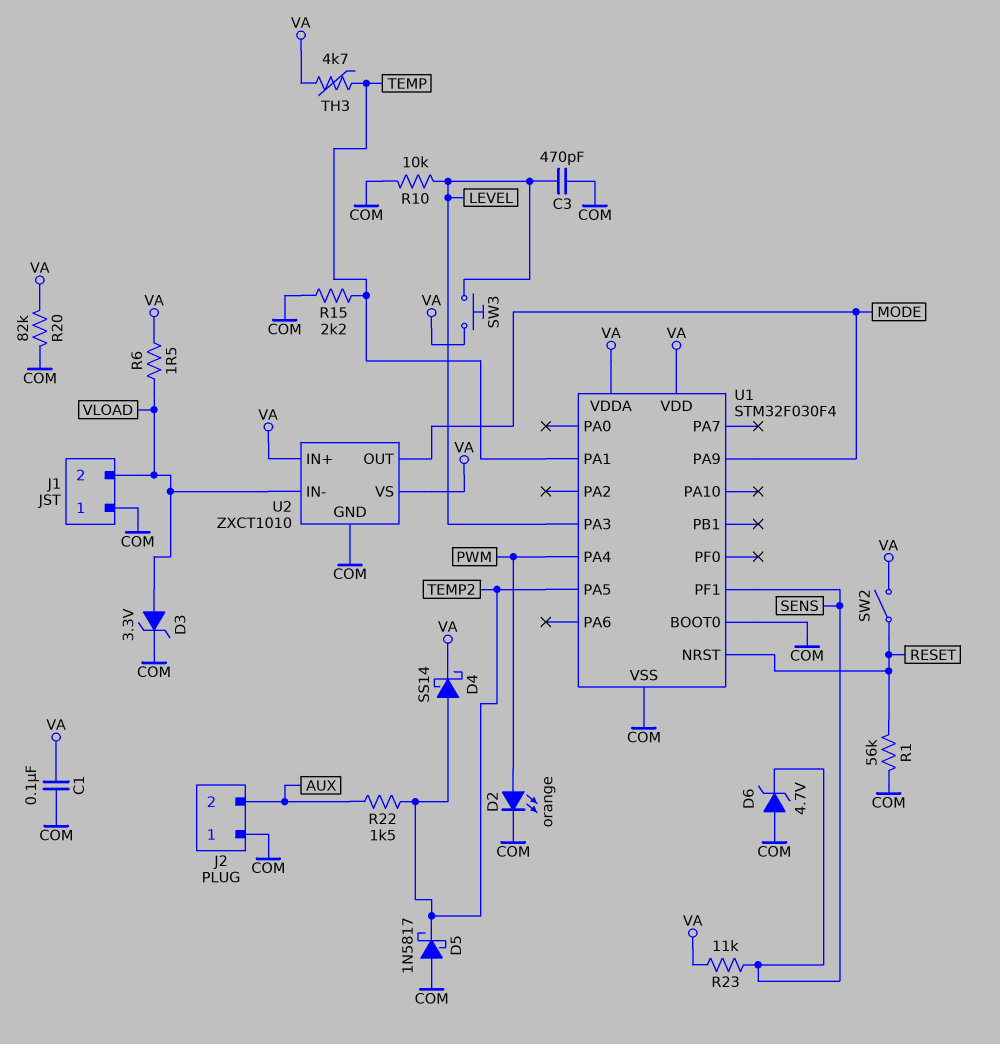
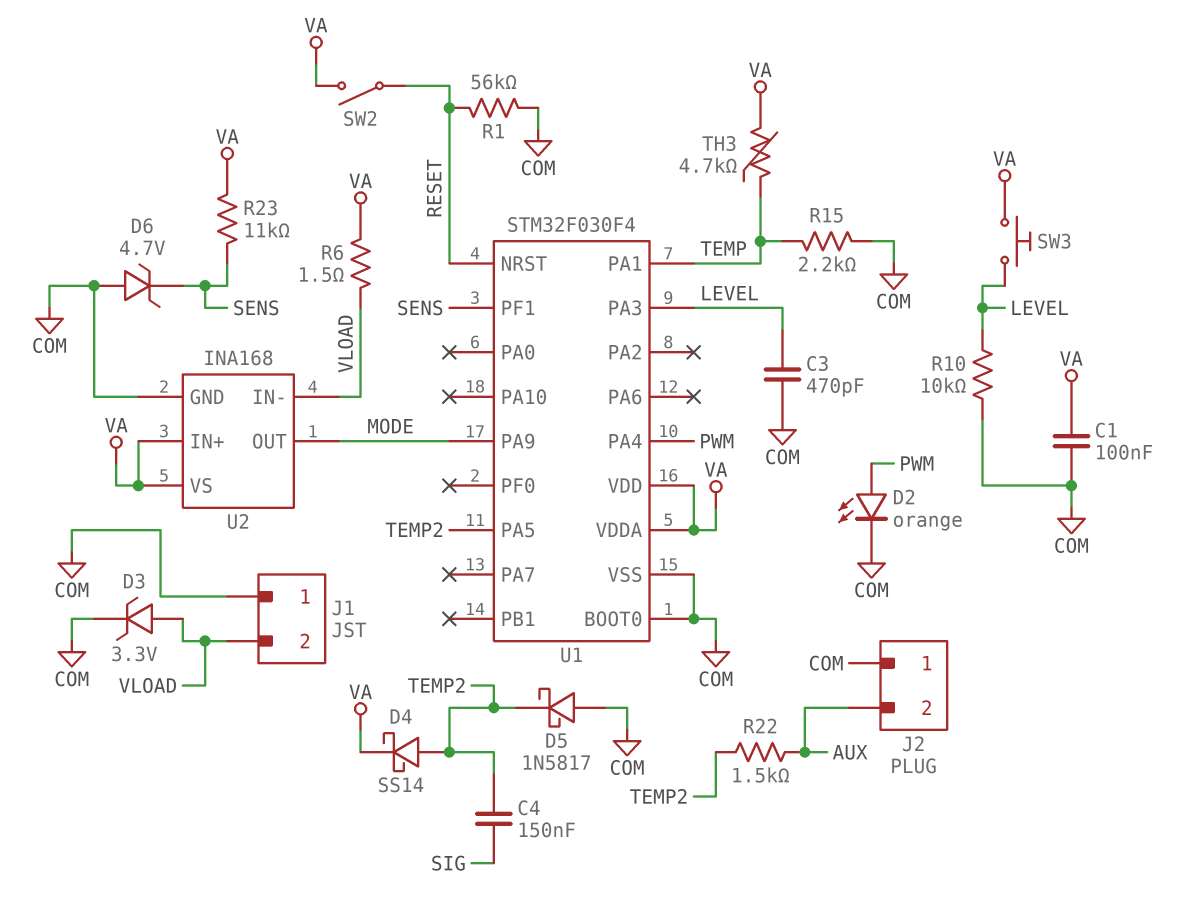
C4: none -> 150nF (SIG, TEMP2)
R20: 82k (COM, VA) -> none
U2: ZXCT1010 -> INA168

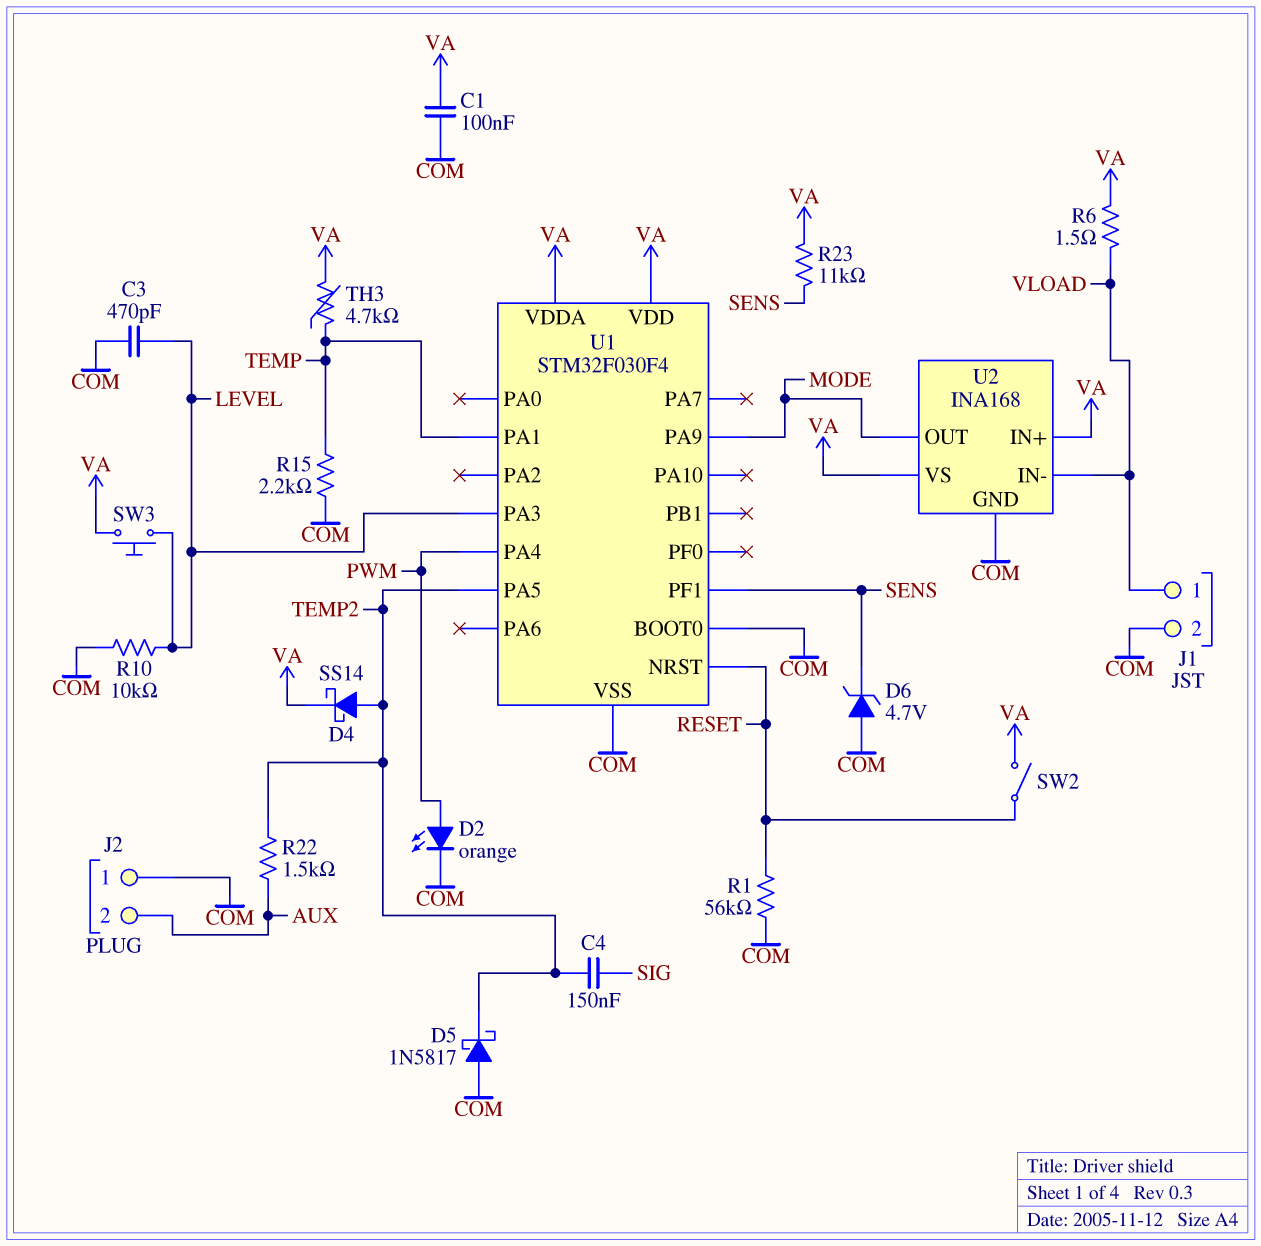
D3: zener 3.3V (A VLOAD, K COM) -> none
J1 pin 1: COM -> VLOAD
J1 pin 2: VLOAD -> COM

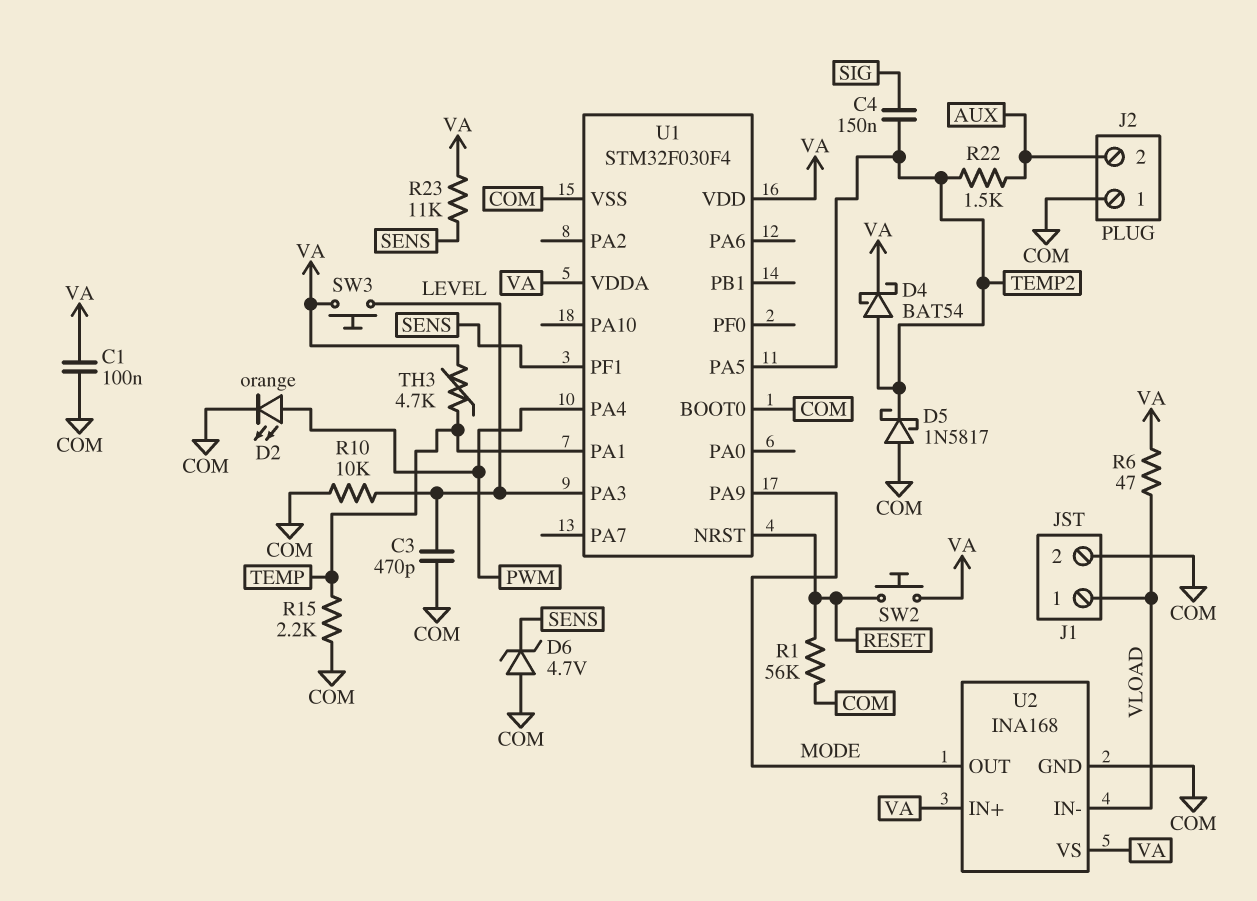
D4: schottky SS14 (A TEMP2, K VA) -> schottky BAT54 (A TEMP2, K VA)
R6: 1.5 (VA, VLOAD) -> 47 (VA, VLOAD)
SW2: switch (RESET, VA) -> button (RESET, VA)

